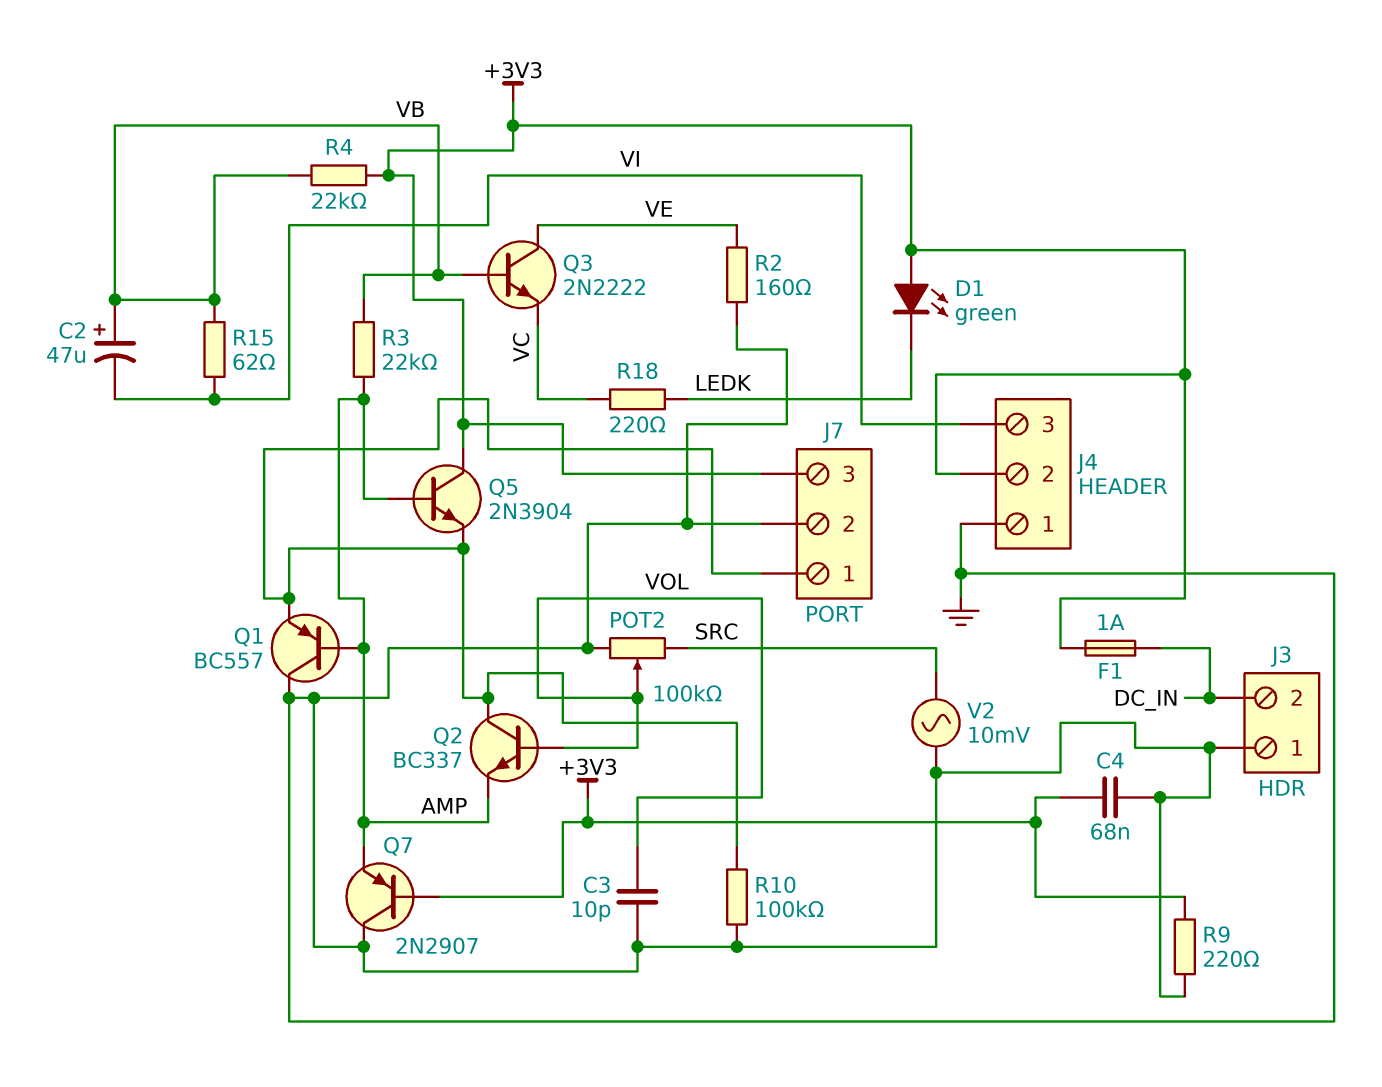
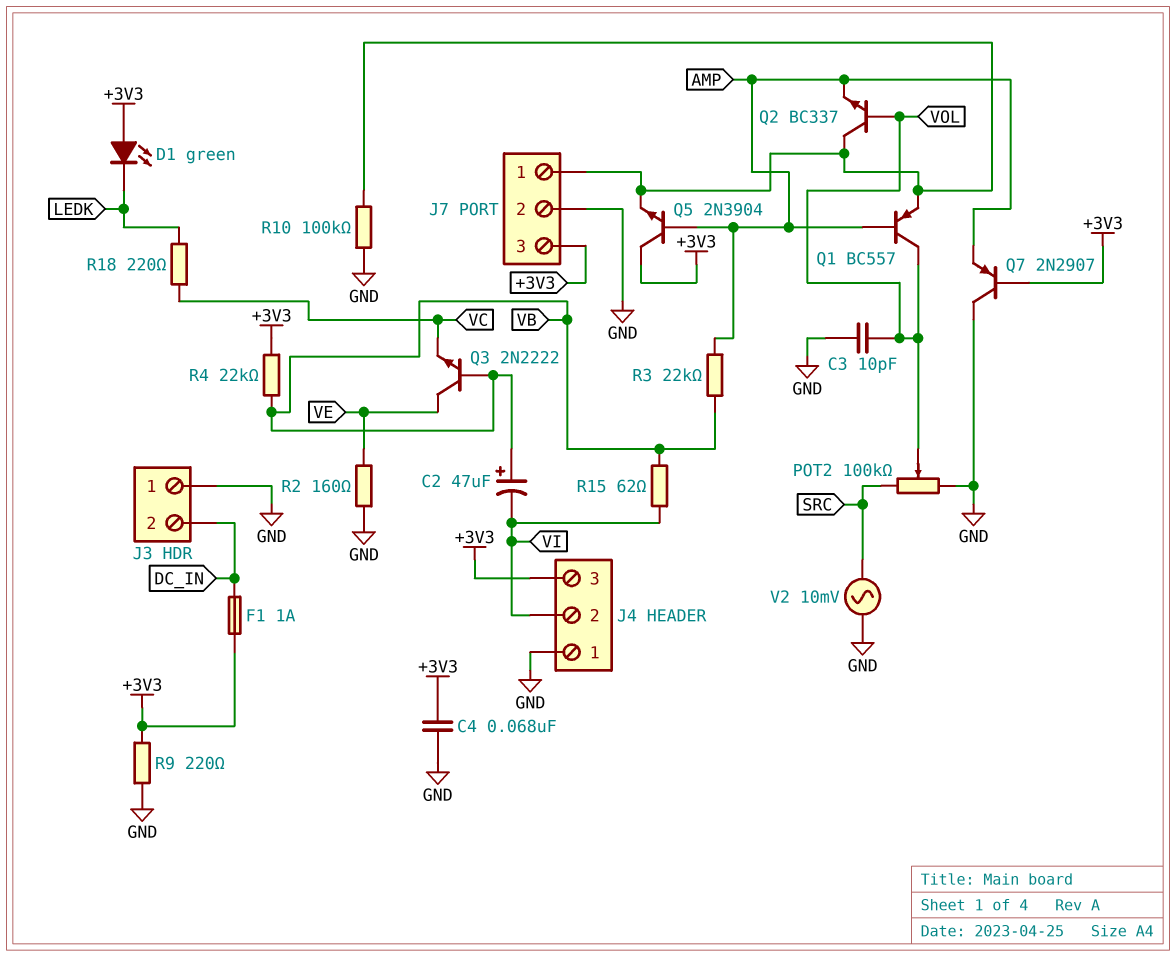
J4 pin 2: +3V3 -> VI
J4 pin 3: VI -> +3V3
Q1: PNP BC557 (B AMP, C GND, E J7/1) -> PNP BC557 (B AMP, C VOL, E J7/1)

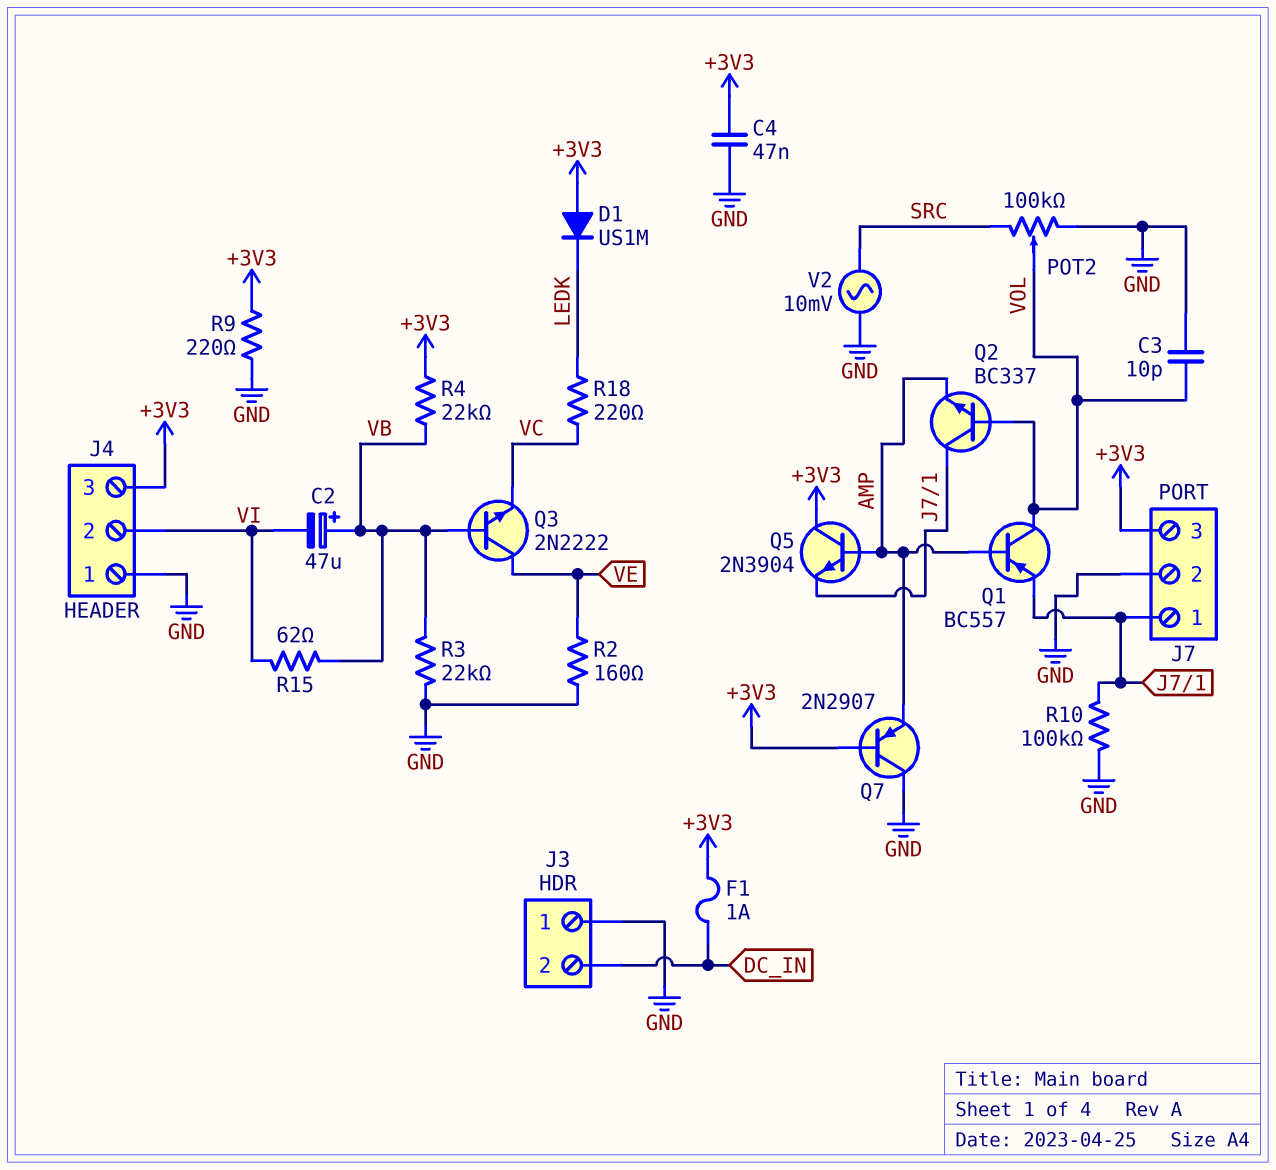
C4: 68nF (+3V3, GND) -> 47nF (+3V3, GND)
D1: LED green (A +3V3, K LEDK) -> diode US1M (A +3V3, K LEDK)
R3: 22k (AMP, VB) -> 22k (GND, VB)

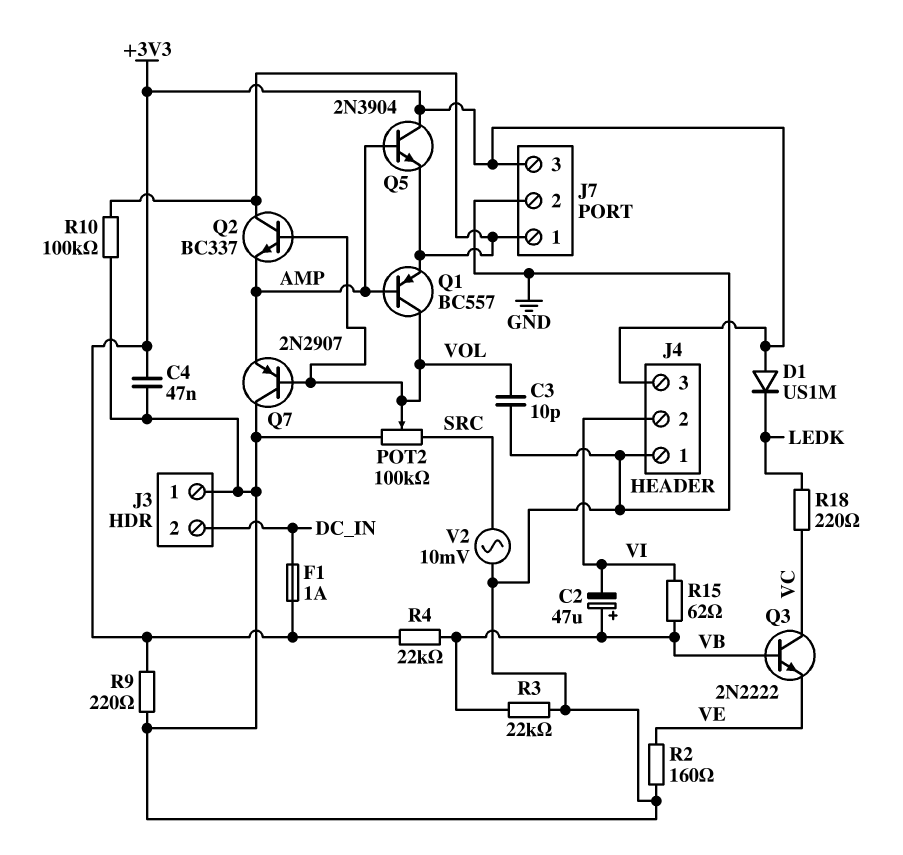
Q3: NPN 2N2222 (B VB, C VE, E VC) -> NPN 2N2222 (B VB, C VC, E VE)
Q7: PNP 2N2907 (B +3V3, C GND, E AMP) -> PNP 2N2907 (B VOL, C GND, E AMP)

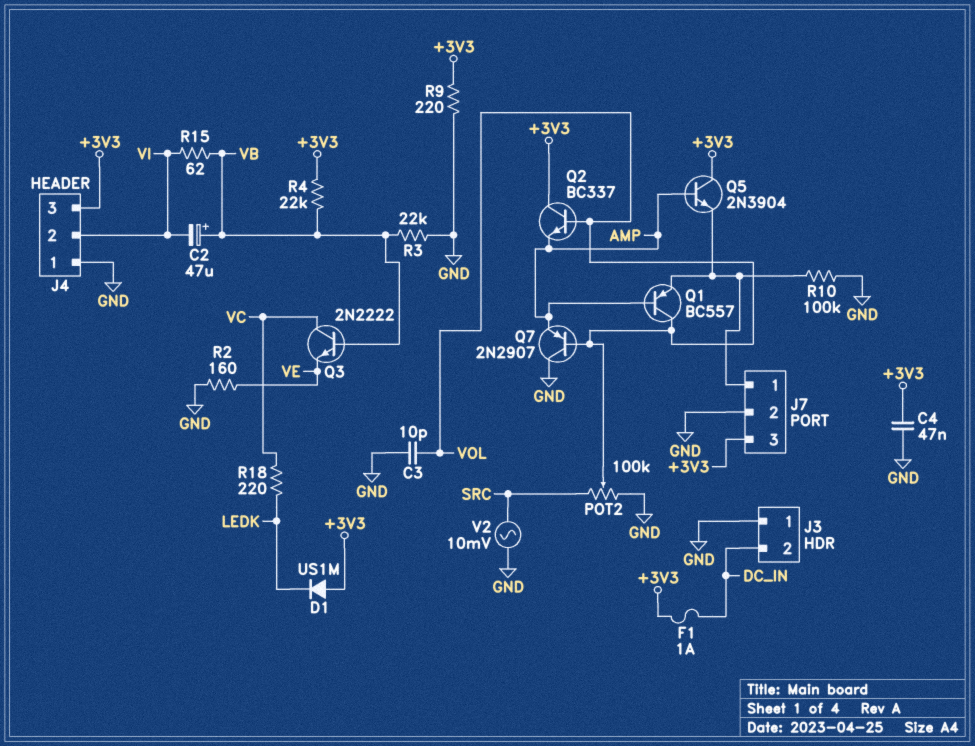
Q2: NPN BC337 (B VOL, C J7/1, E AMP) -> NPN BC337 (B VOL, C +3V3, E AMP)

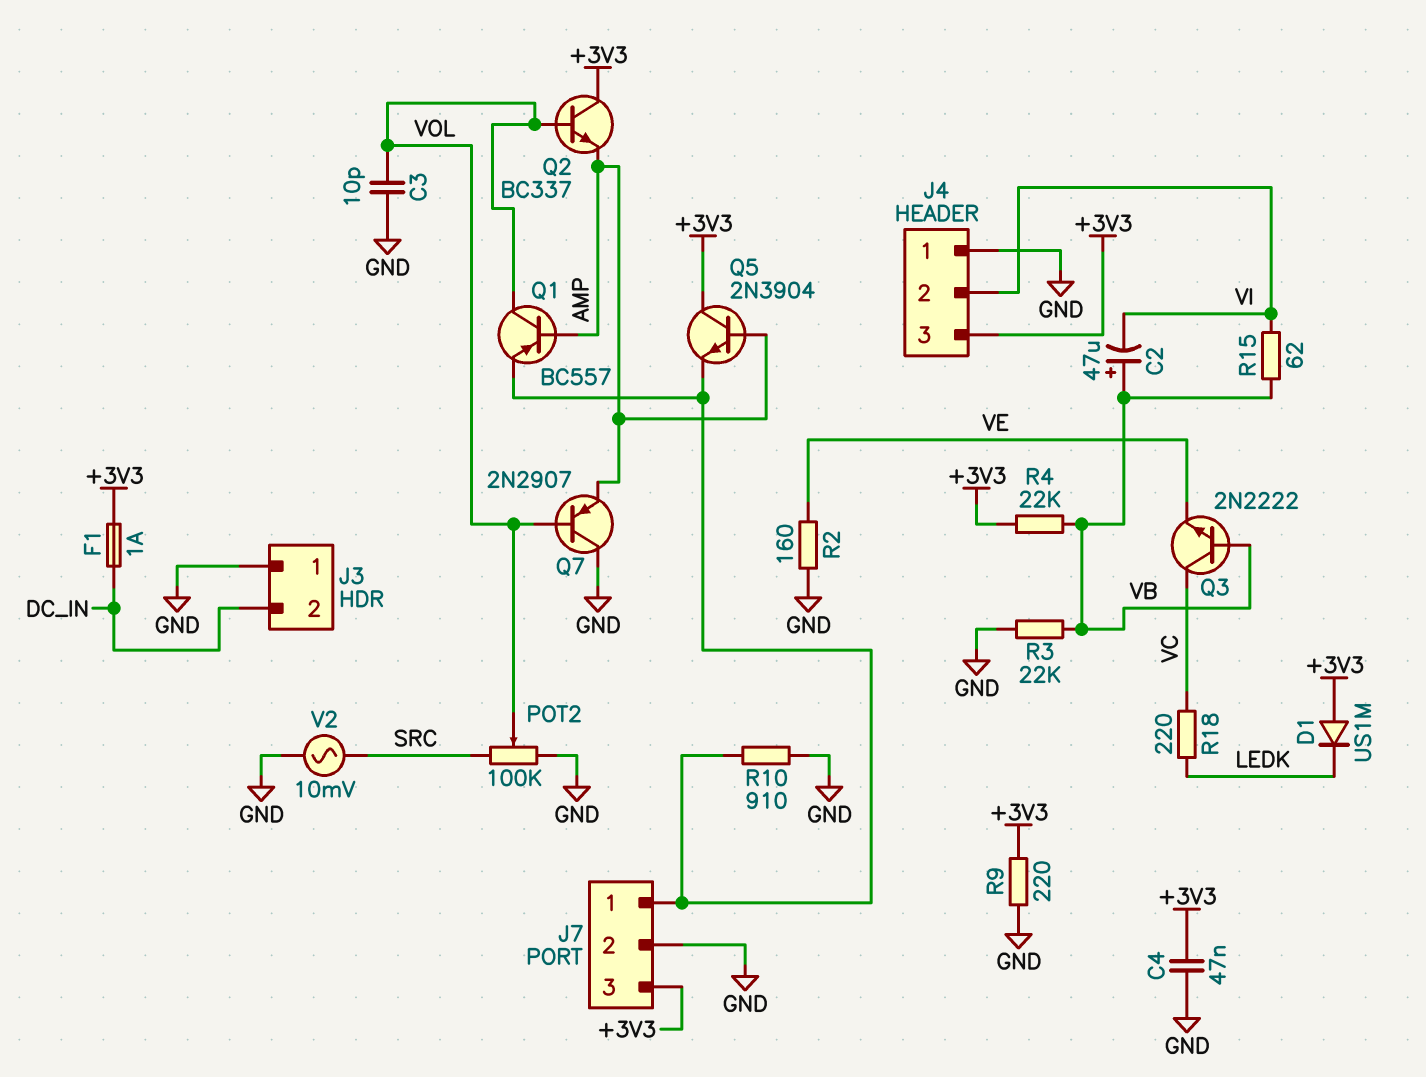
R10: 100k (GND, J7/1) -> 910 (GND, J7/1)

